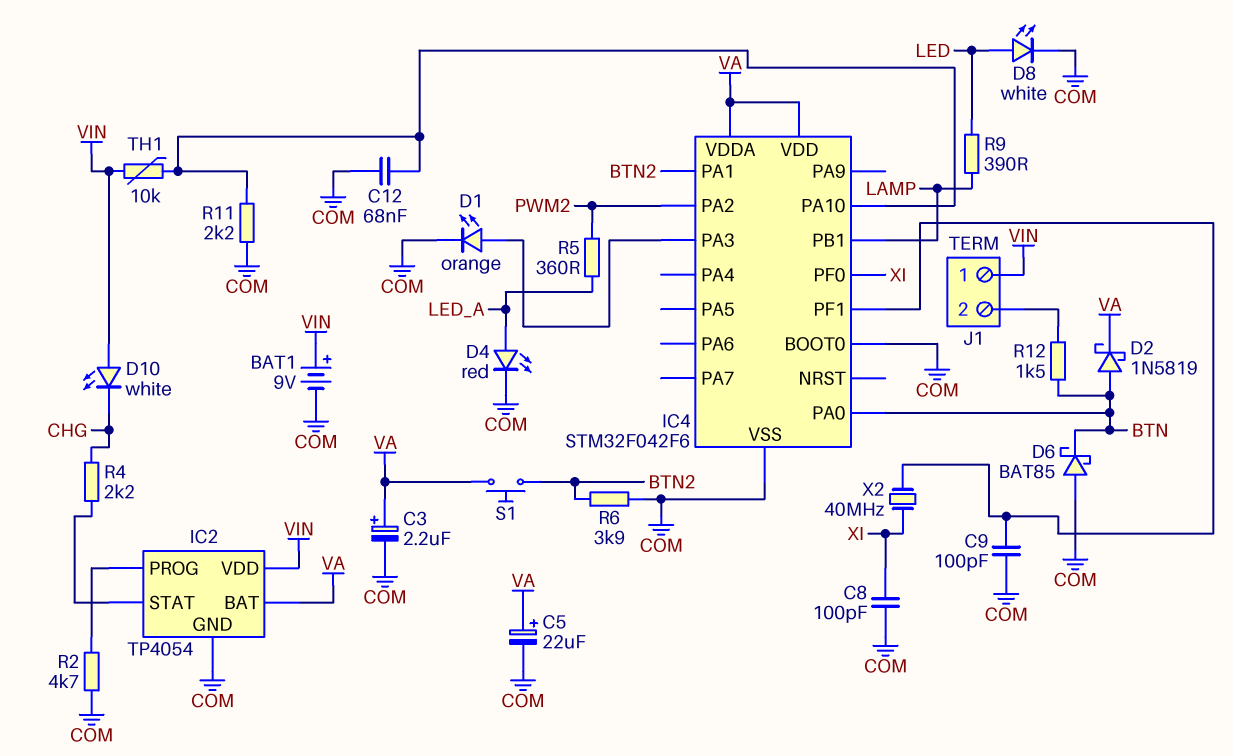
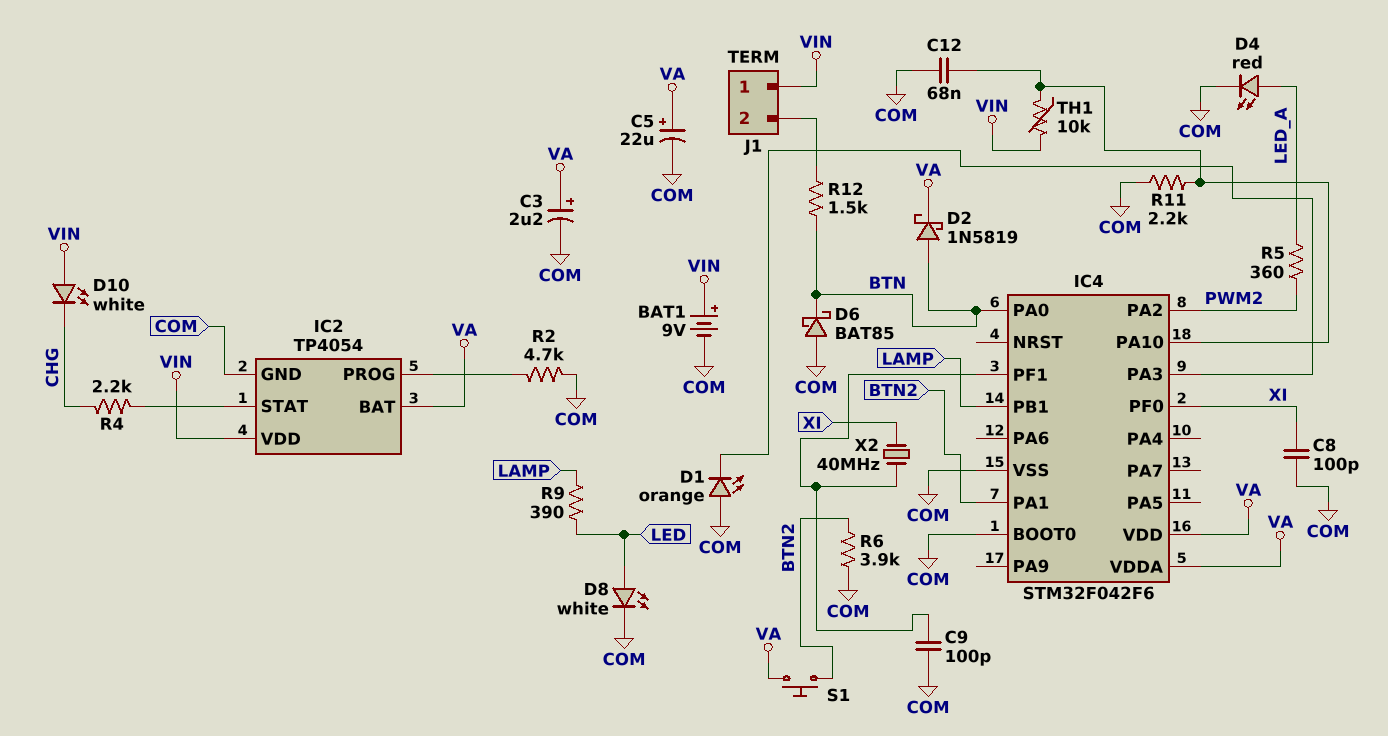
D1: LED orange (A IC4/PA3, K COM) -> LED orange (A COM, K IC4/PA3)

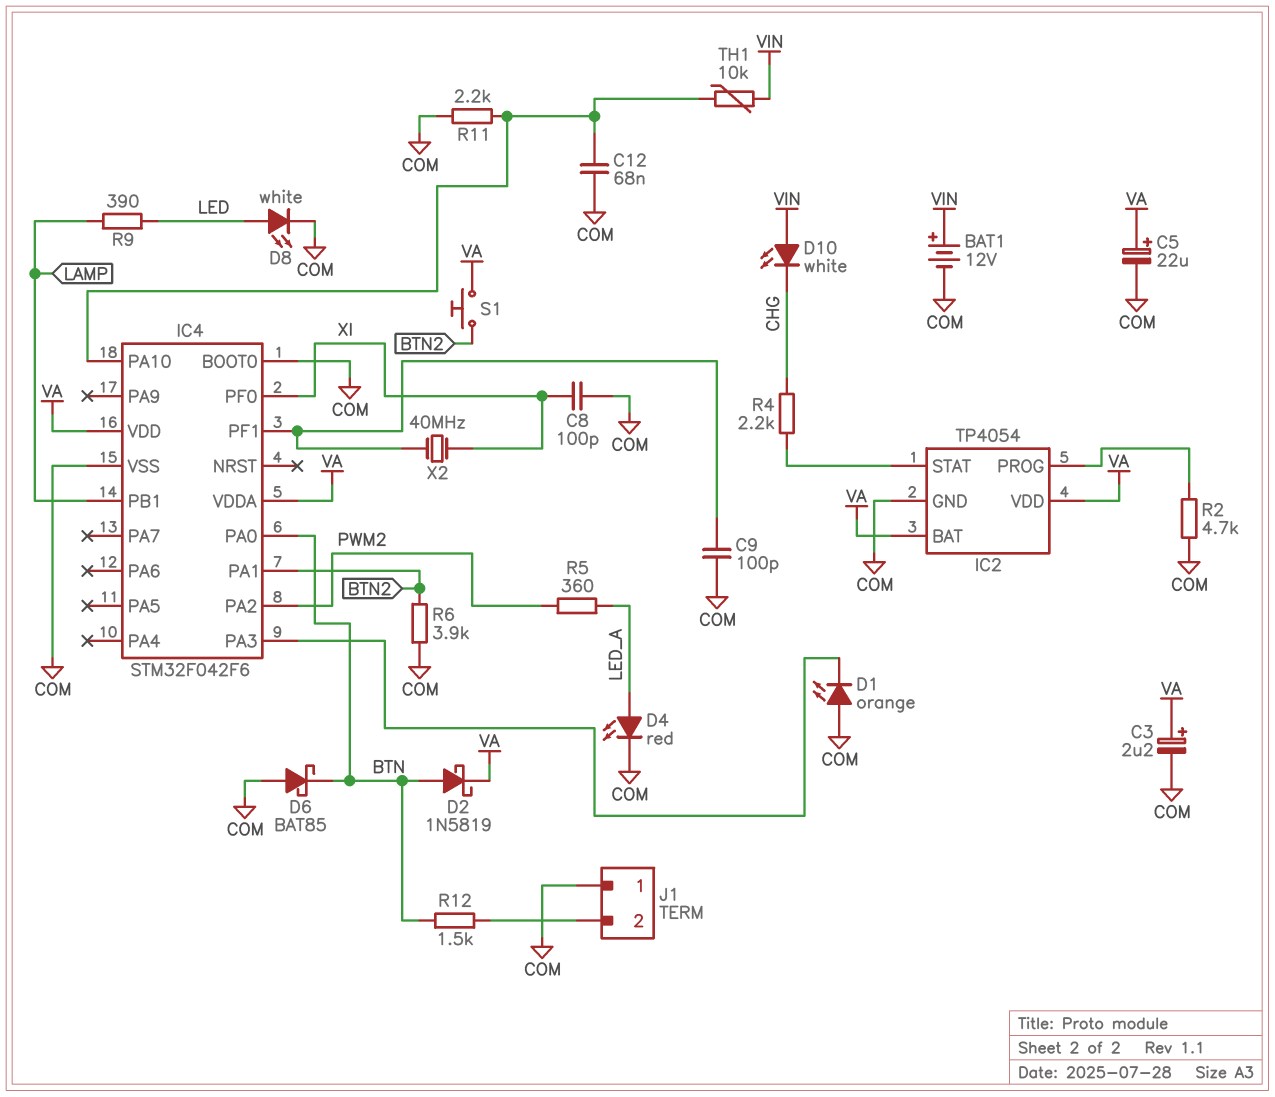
BAT1: 9V (plus VIN, minus COM) -> 12V (plus VIN, minus COM)
IC2 pin VDD: VIN -> VA
J1 pin 1: VIN -> COM

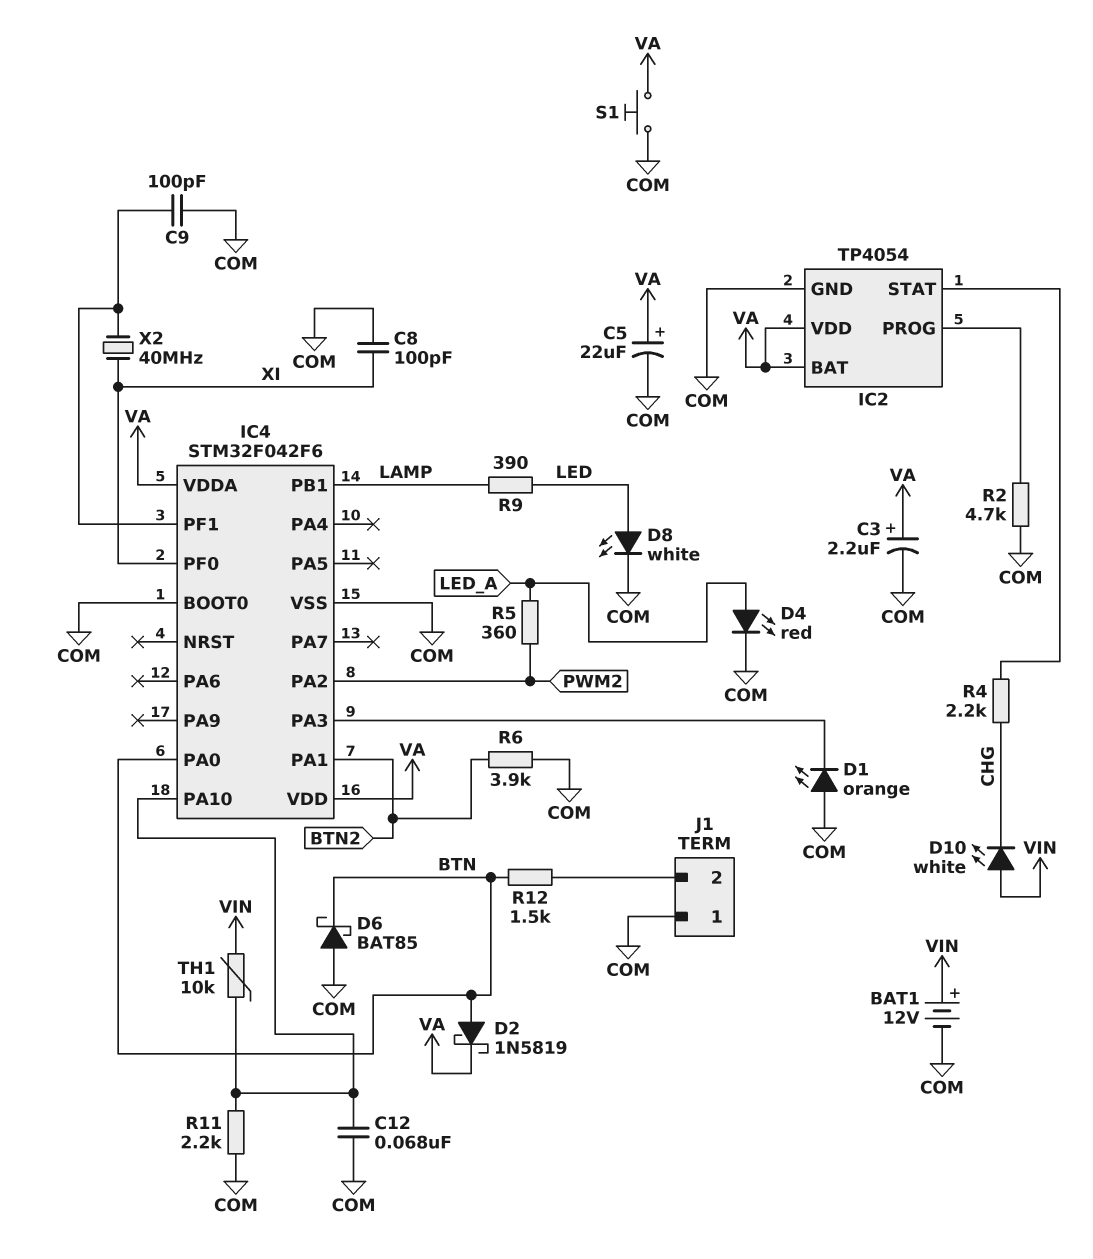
S1: button (BTN2, VA) -> button (COM, VA)

